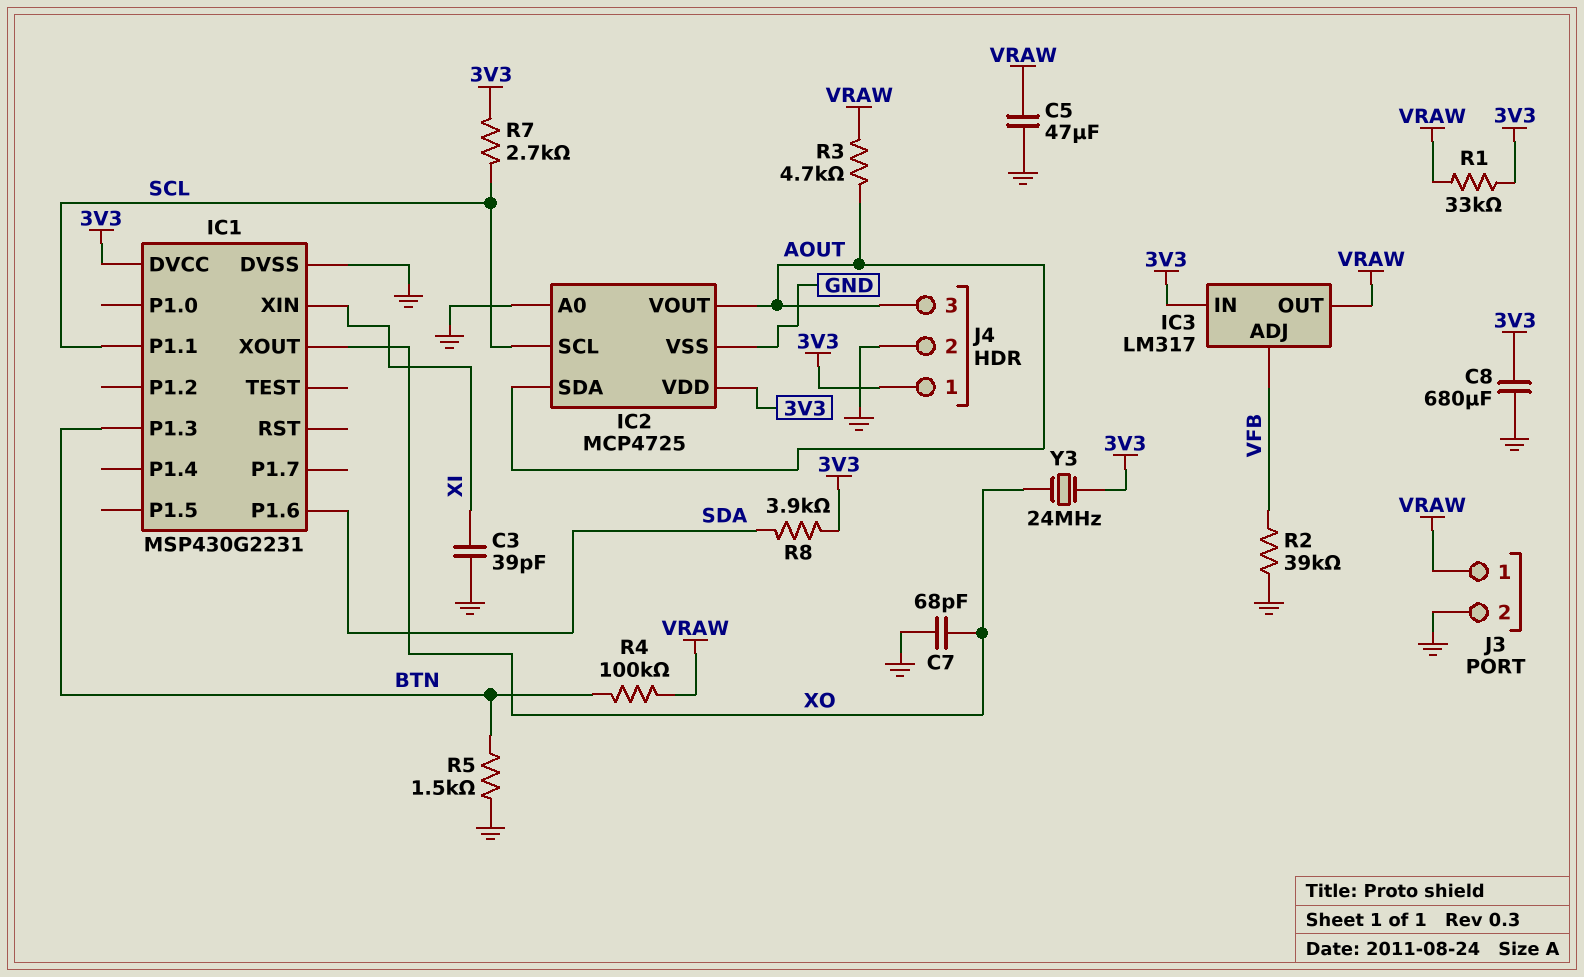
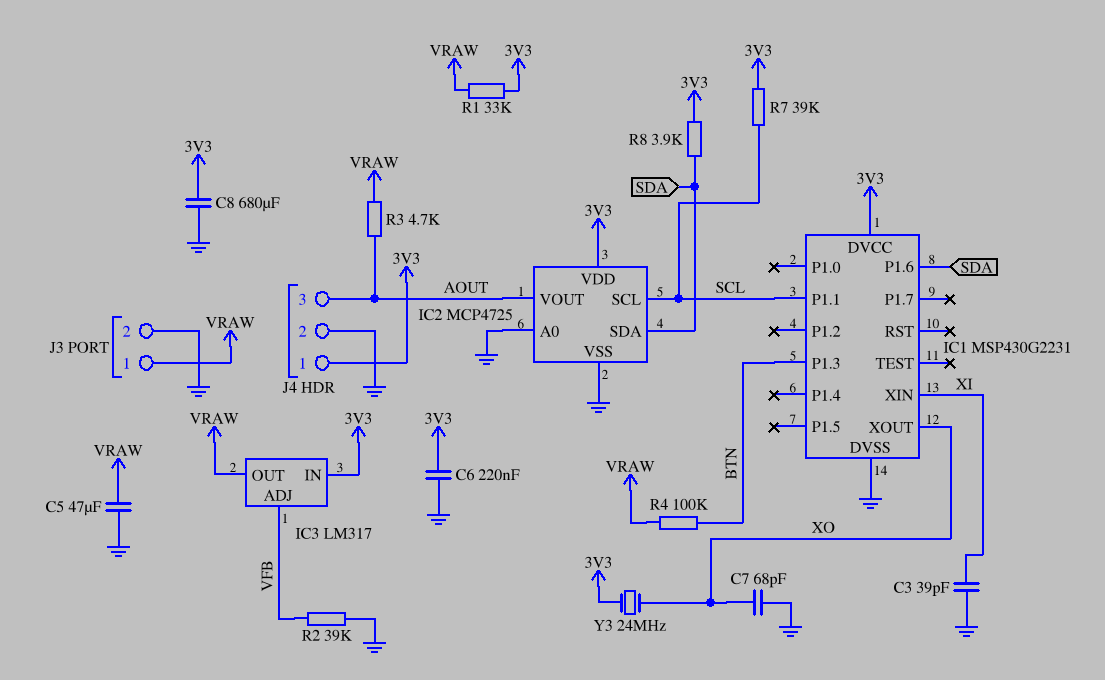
C6: none -> 220nF (3V3, GND)
IC2 pin SDA: AOUT -> SDA
R5: 1.5k (BTN, GND) -> none
R7: 2.7k (3V3, SCL) -> 39k (3V3, SCL)

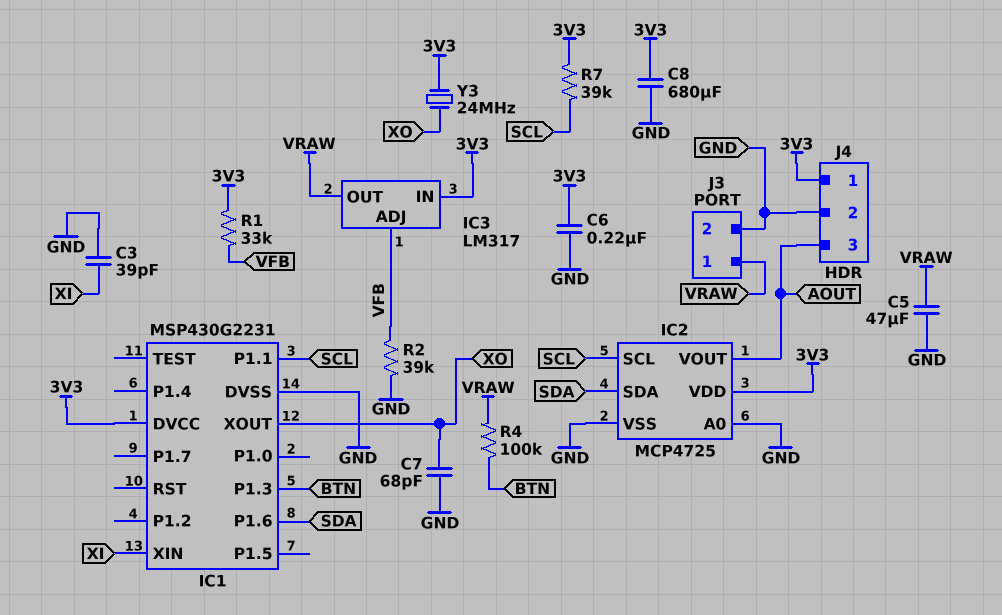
R1: 33k (3V3, VRAW) -> 33k (3V3, VFB)
R3: 4.7k (AOUT, VRAW) -> none
R8: 3.9k (3V3, SDA) -> none

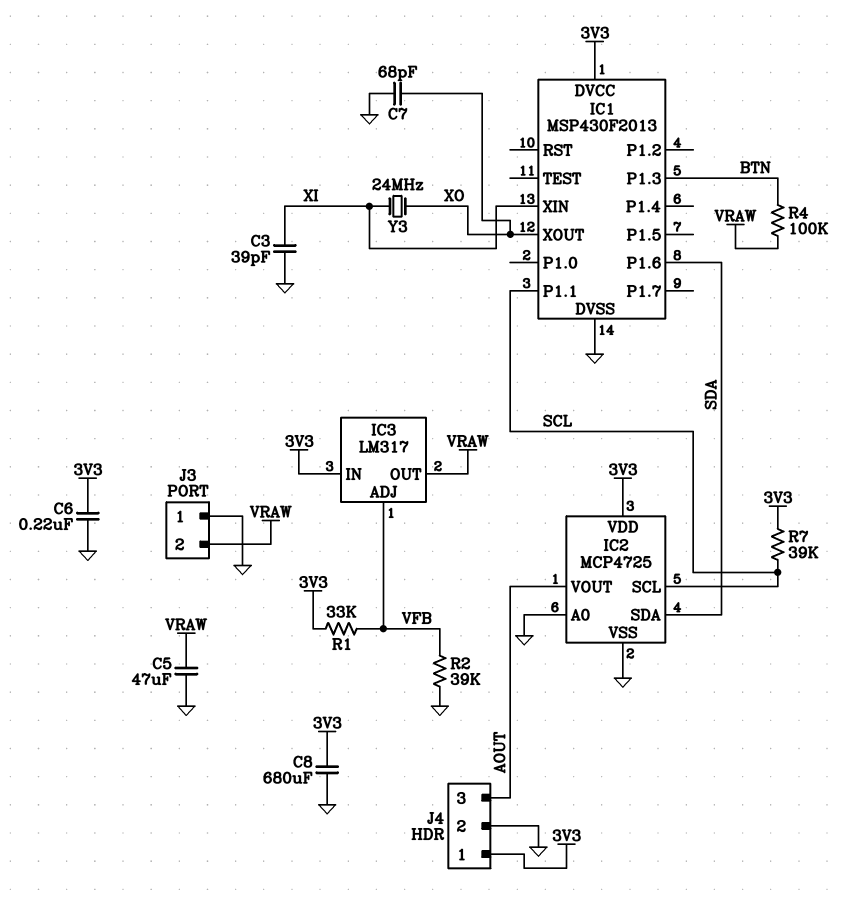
IC1: MSP430G2231 -> MSP430F2013
J3 pin 1: VRAW -> GND
J3 pin 2: GND -> VRAW
Y3: 24MHz (3V3, XO) -> 24MHz (XI, XO)

